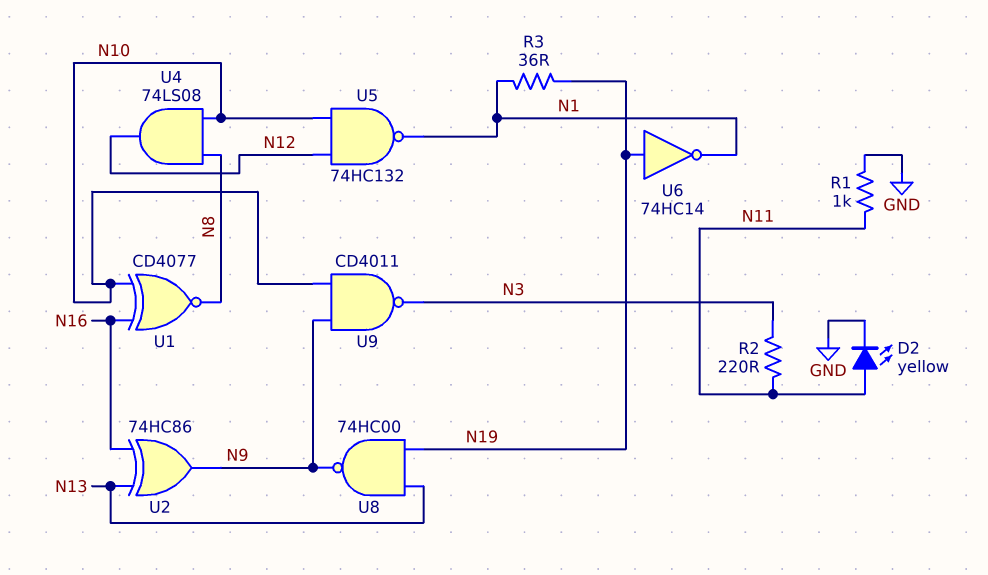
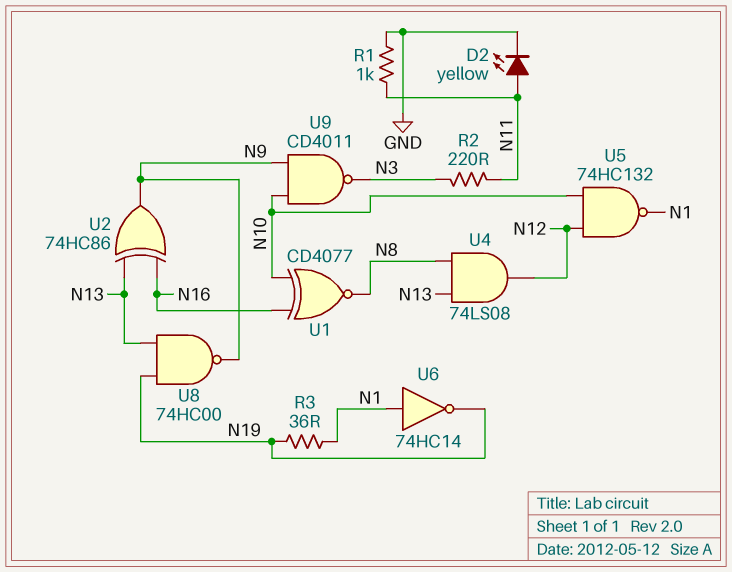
U4: AND 74LS08 (in N8, in N10, out N12) -> AND 74LS08 (in N8, in N13, out N12)
U6: NOT 74HC14 (in N19, out N1) -> NOT 74HC14 (in N1, out N19)

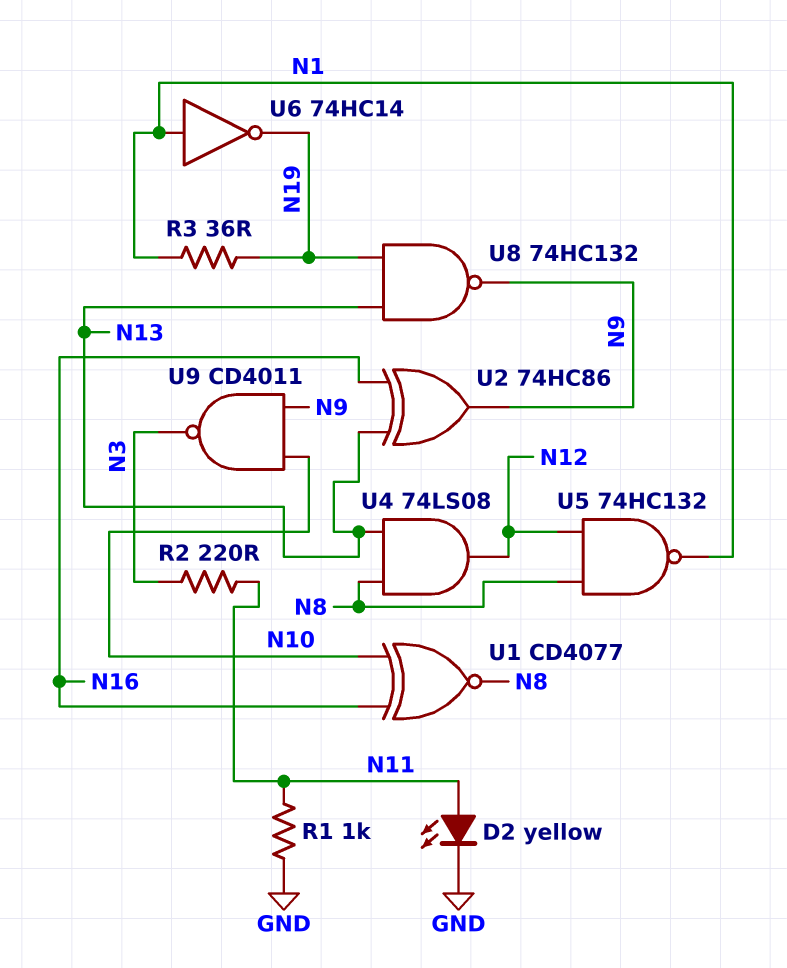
U5: NAND 74HC132 (in N10, in N12, out N1) -> NAND 74HC132 (in N8, in N12, out N1)
U8: NAND 74HC00 (in N13, in N19, out N9) -> NAND 74HC132 (in N13, in N19, out N9)

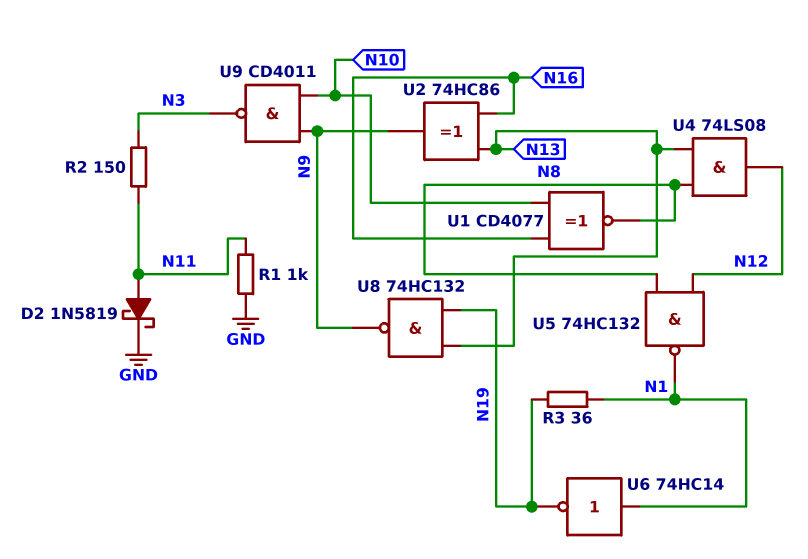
D2: LED yellow (A N11, K GND) -> schottky 1N5819 (A N11, K GND)
R2: 220 (N3, N11) -> 150 (N3, N11)

